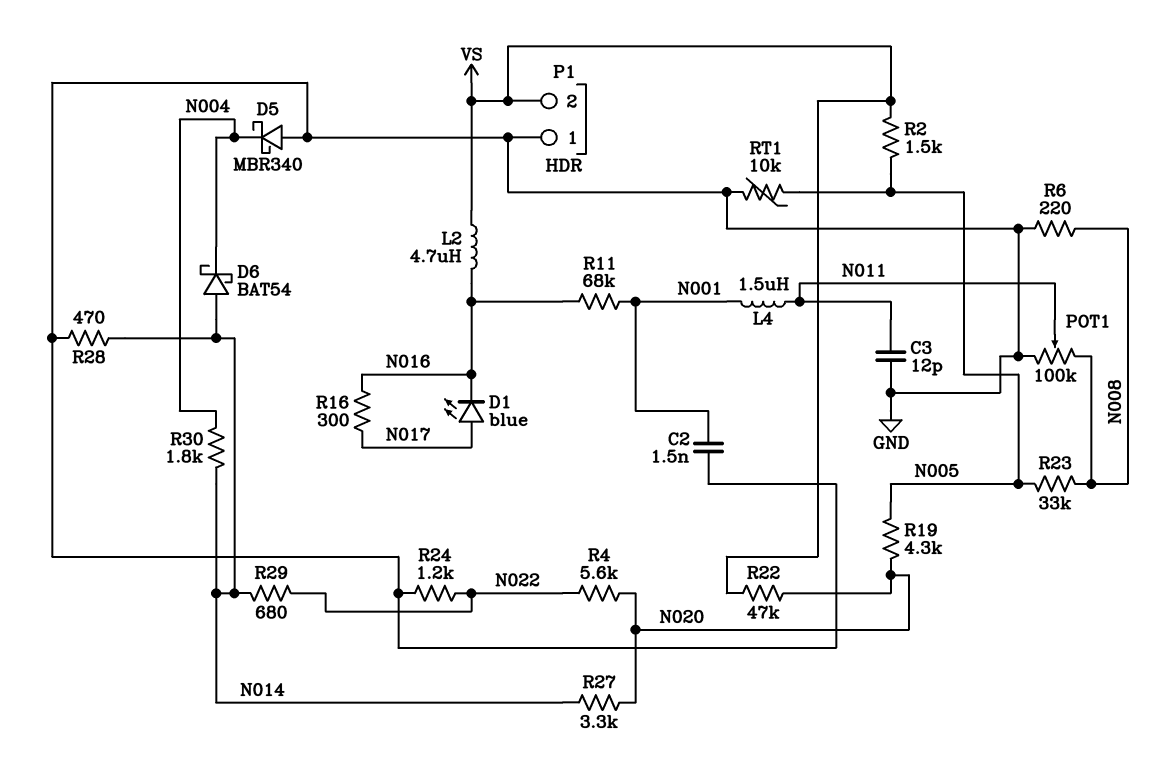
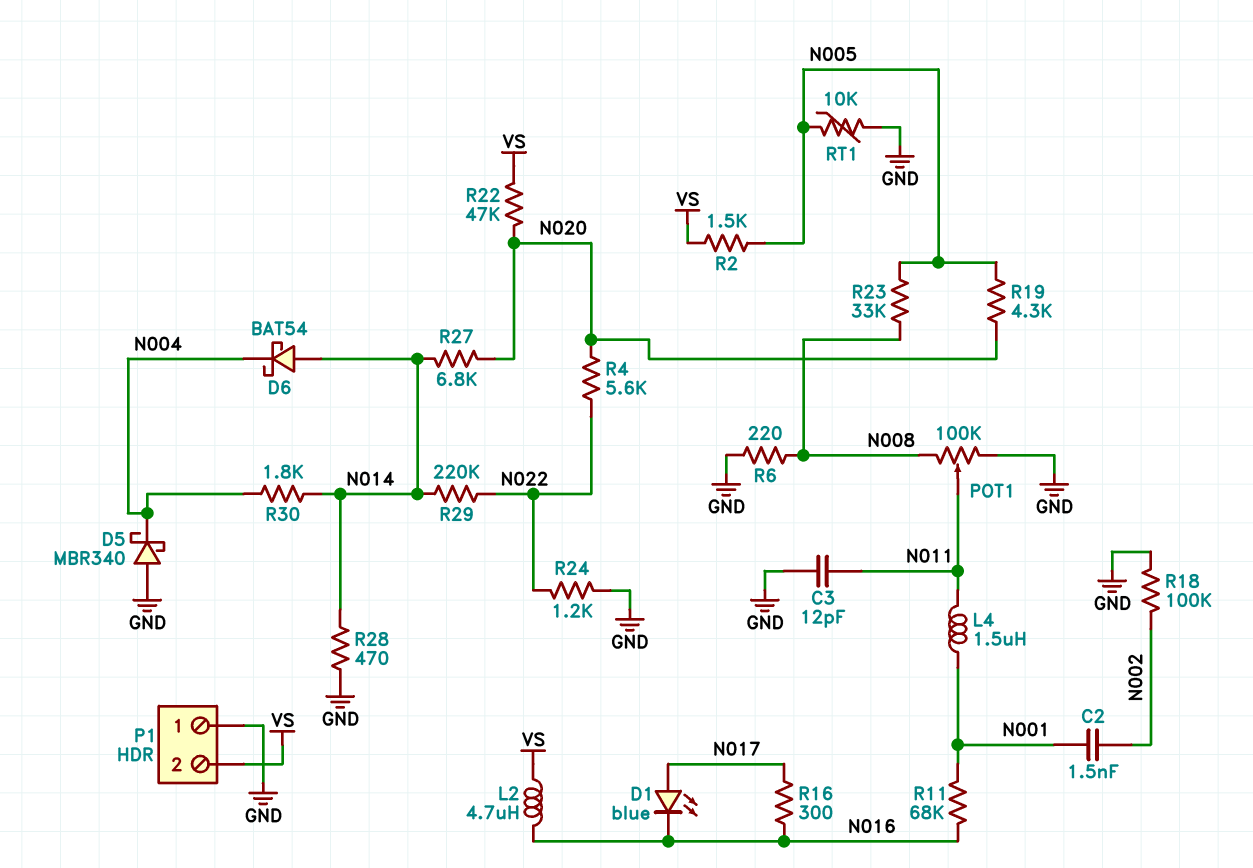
C2: 1.5nF (GND, N001) -> 1.5nF (N001, N002)
R18: none -> 100k (GND, N002)
R27: 3.3k (N014, N020) -> 6.8k (N014, N020)
R29: 680 (N014, N022) -> 220k (N014, N022)

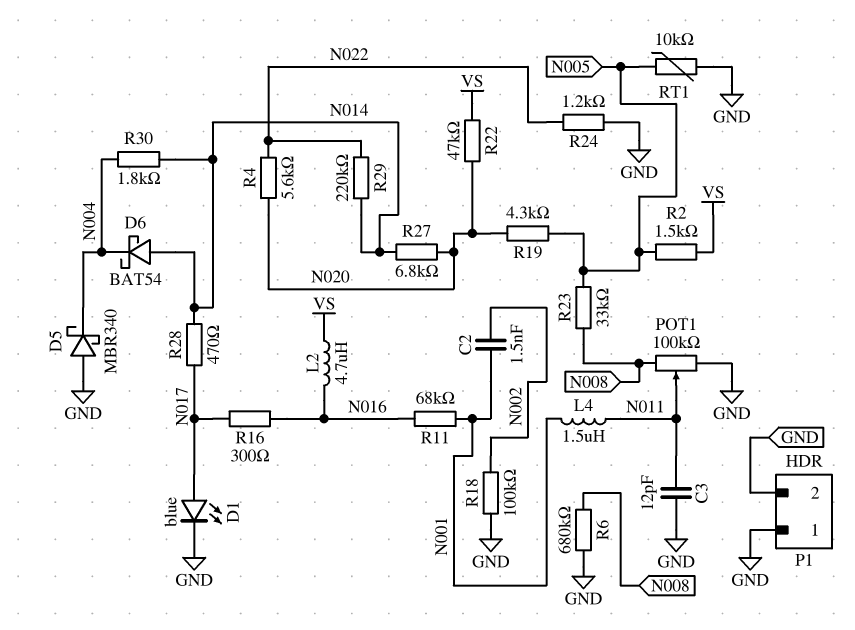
D1: LED blue (A N017, K N016) -> LED blue (A N017, K GND)
P1 pin 2: VS -> GND
R6: 220 (GND, N008) -> 680k (GND, N008)
R28: 470 (GND, N014) -> 470 (N014, N017)

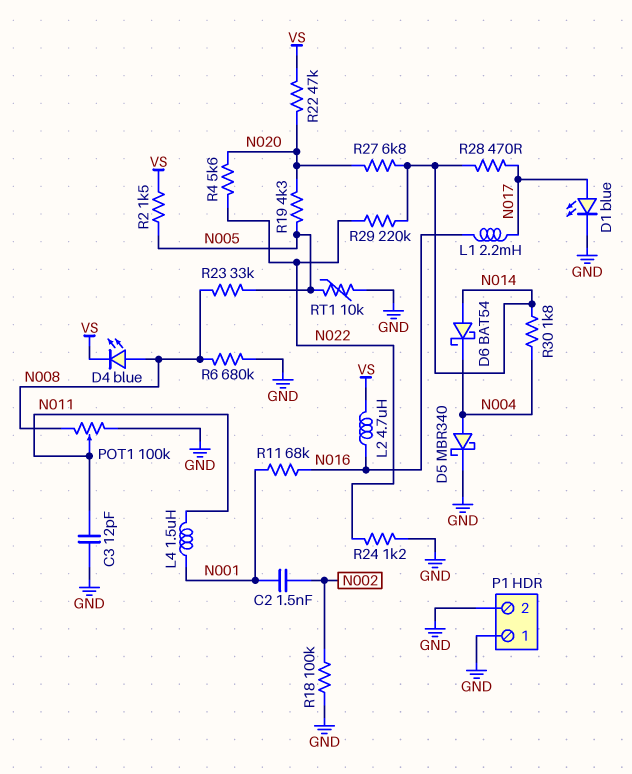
D4: none -> LED blue (A N008, K VS)
D5: schottky MBR340 (A GND, K N004) -> schottky MBR340 (A N004, K GND)
L1: none -> 2.2mH (N016, N017)
R16: 300 (N016, N017) -> none

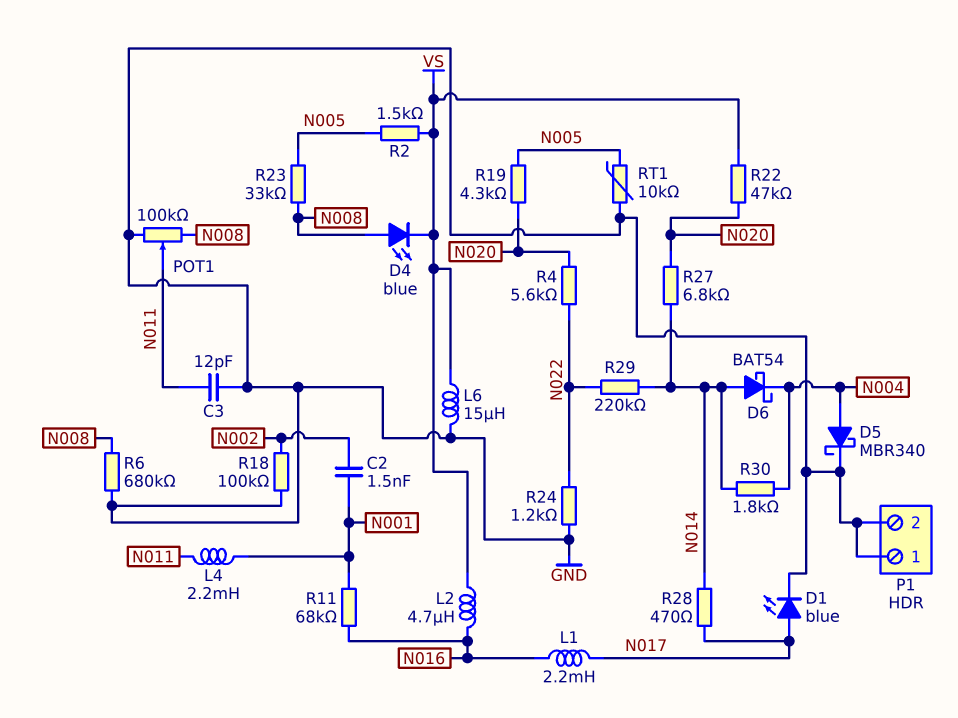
L4: 1.5uH (N001, N011) -> 2.2mH (N001, N011)
L6: none -> 15uH (GND, VS)

